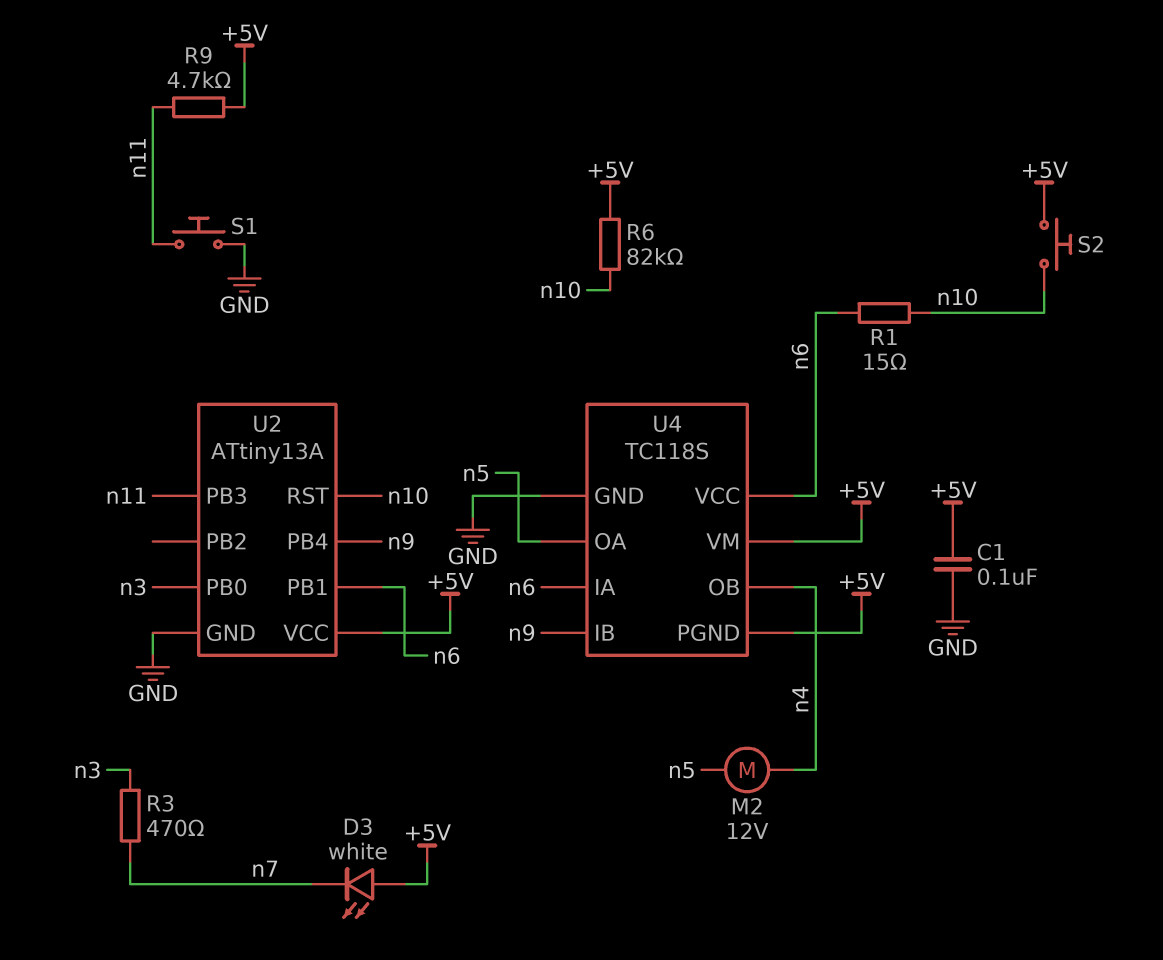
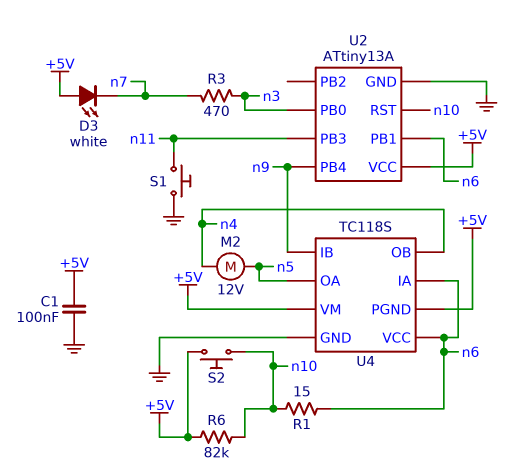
R9: 4.7k (+5V, n11) -> none

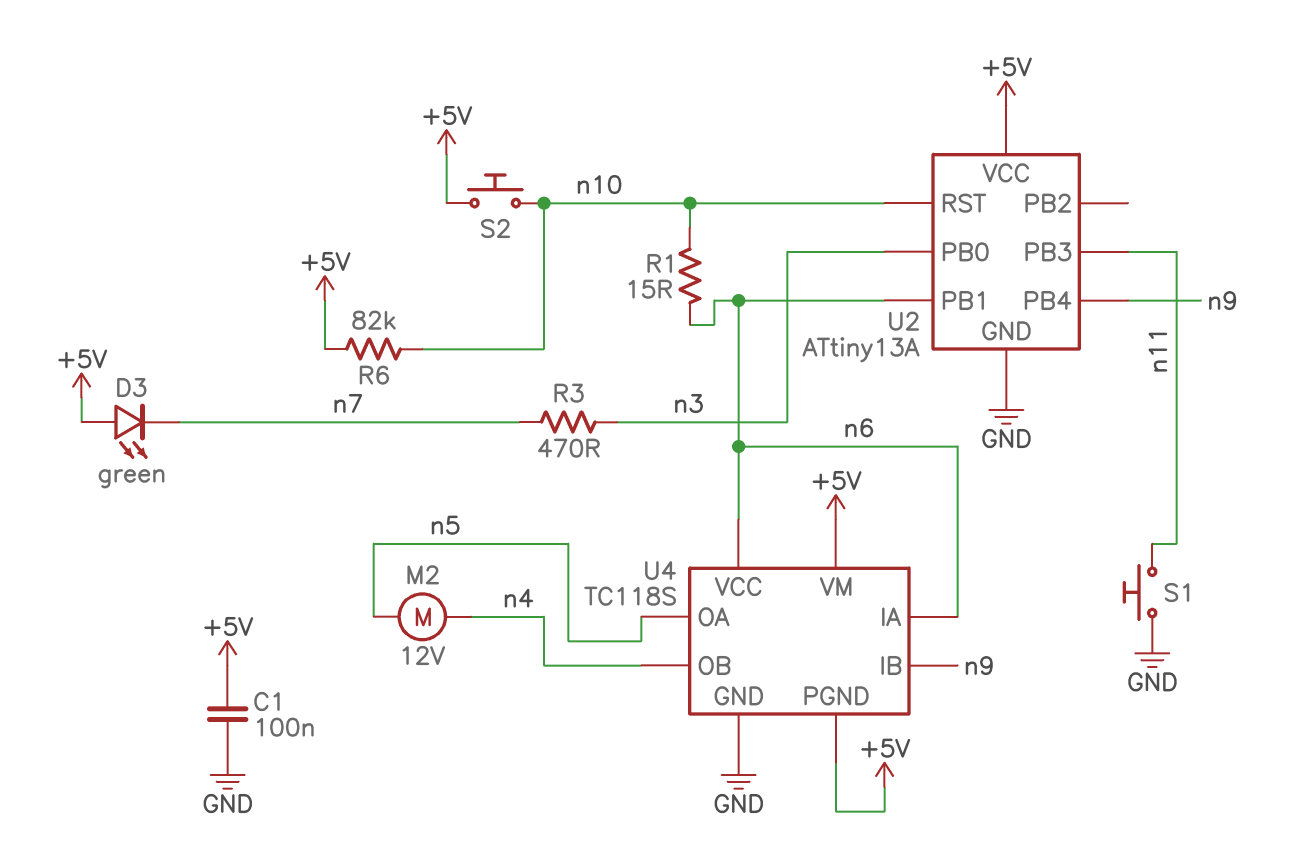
D3: LED white (A +5V, K n7) -> LED green (A +5V, K n7)

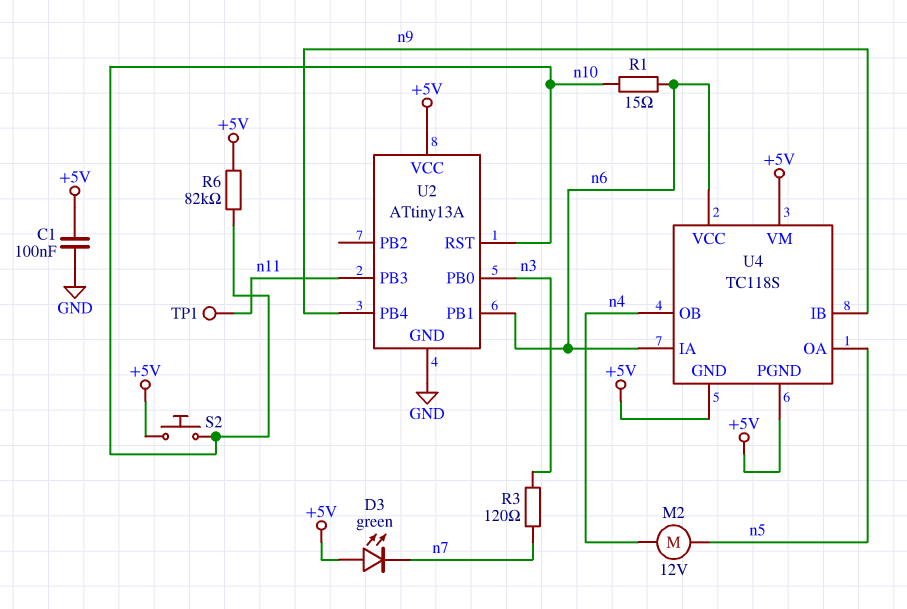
R3: 470 (n3, n7) -> 120 (n3, n7)
S1: button (GND, n11) -> none
TP1: none -> test point (n11)
U4 pin GND: GND -> +5V

